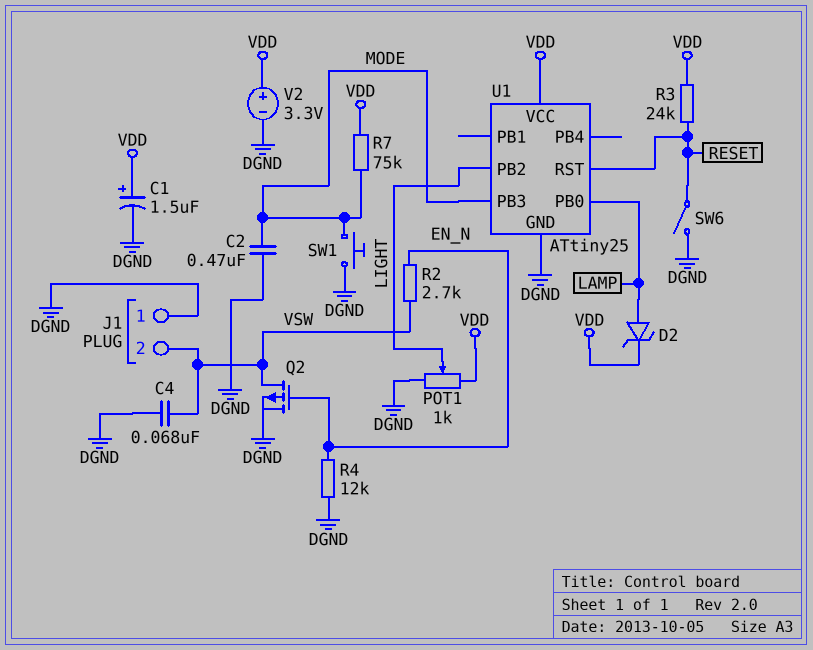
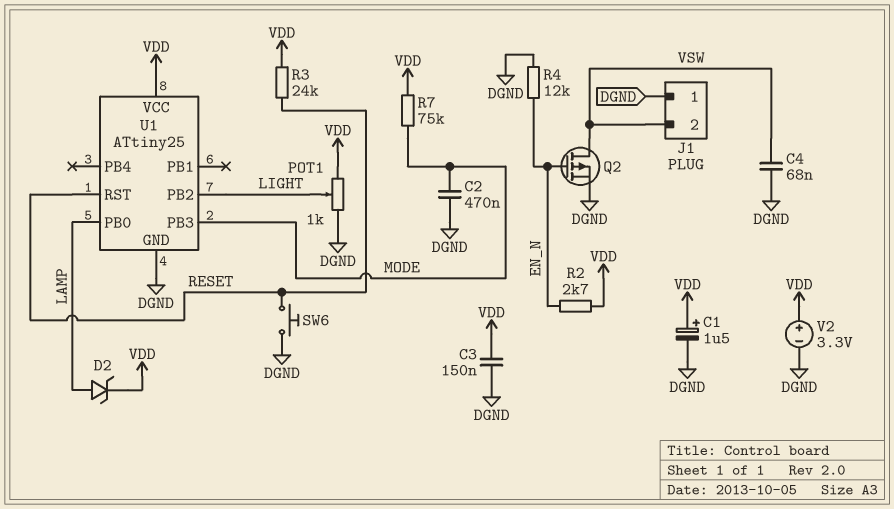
C3: none -> 150nF (DGND, VDD)
R2: 2.7k (EN_N, VSW) -> 2.7k (EN_N, VDD)
SW1: button (DGND, MODE) -> none
SW6: switch (DGND, RESET) -> button (DGND, RESET)

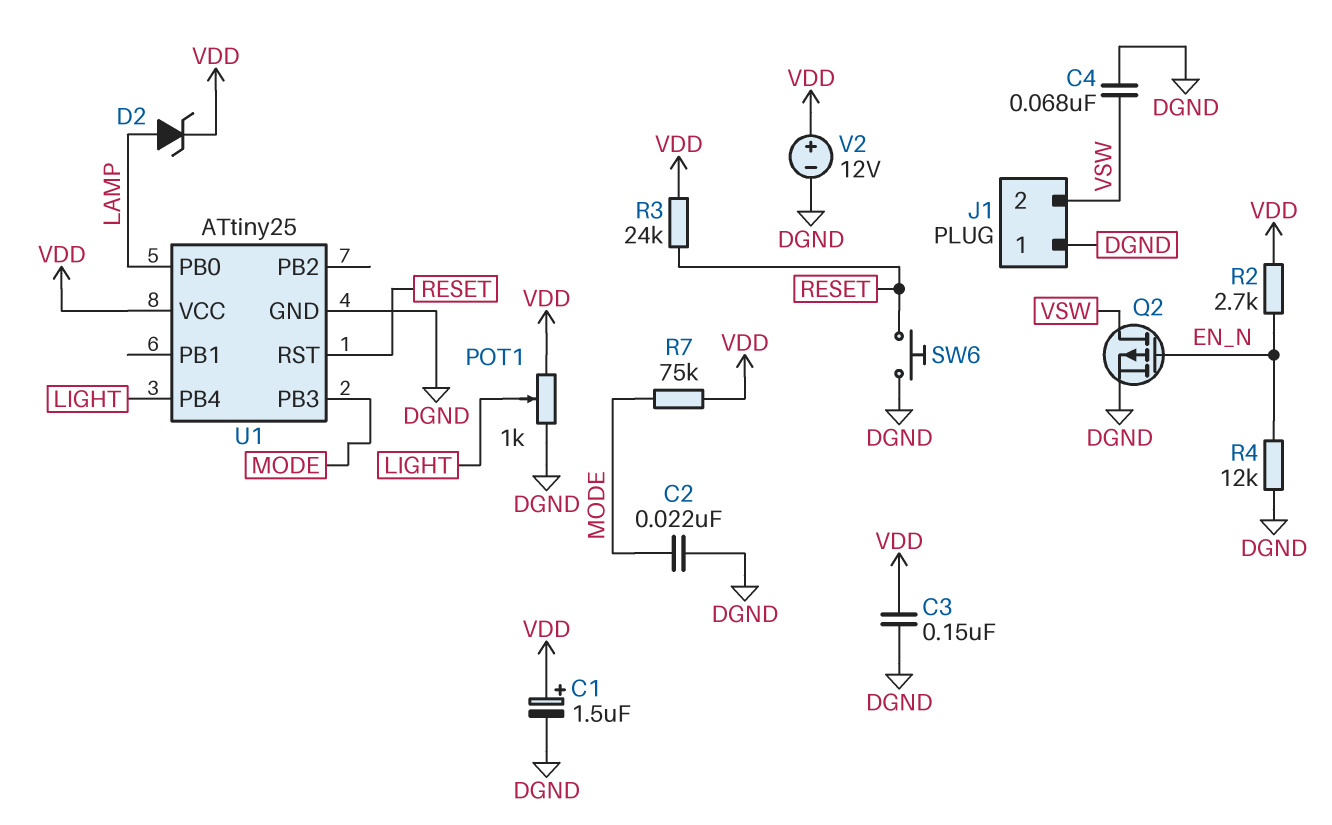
C2: 470nF (DGND, MODE) -> 22nF (DGND, MODE)
U1 pin PB2: LIGHT -> none
U1 pin PB4: none -> LIGHT
V2: 3.3V (plus VDD, minus DGND) -> 12V (plus VDD, minus DGND)

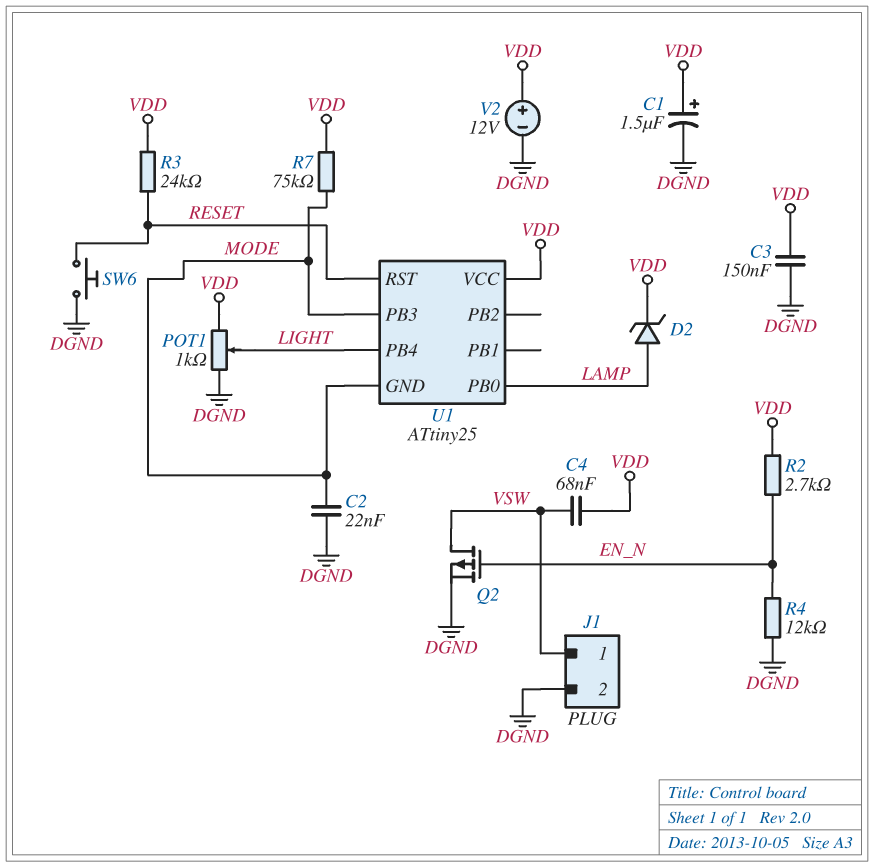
C4: 68nF (DGND, VSW) -> 68nF (VDD, VSW)
J1 pin 1: DGND -> VSW
J1 pin 2: VSW -> DGND
U1 pin GND: DGND -> MODE

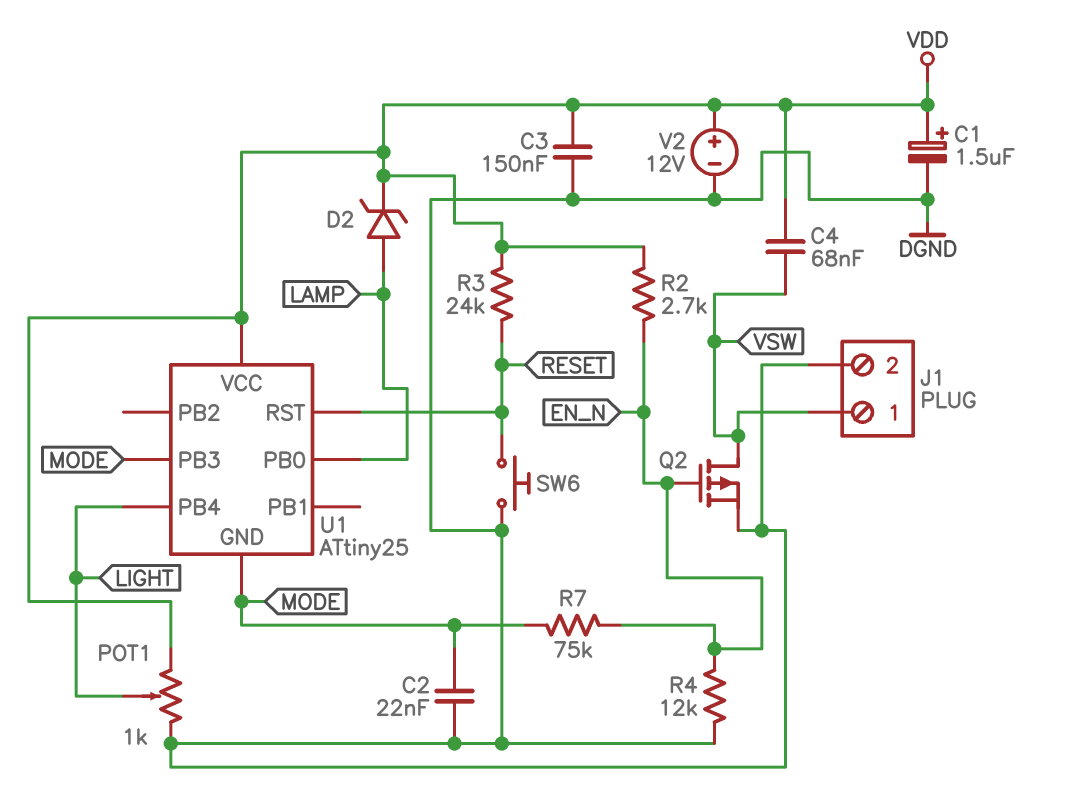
R7: 75k (MODE, VDD) -> 75k (EN_N, MODE)

